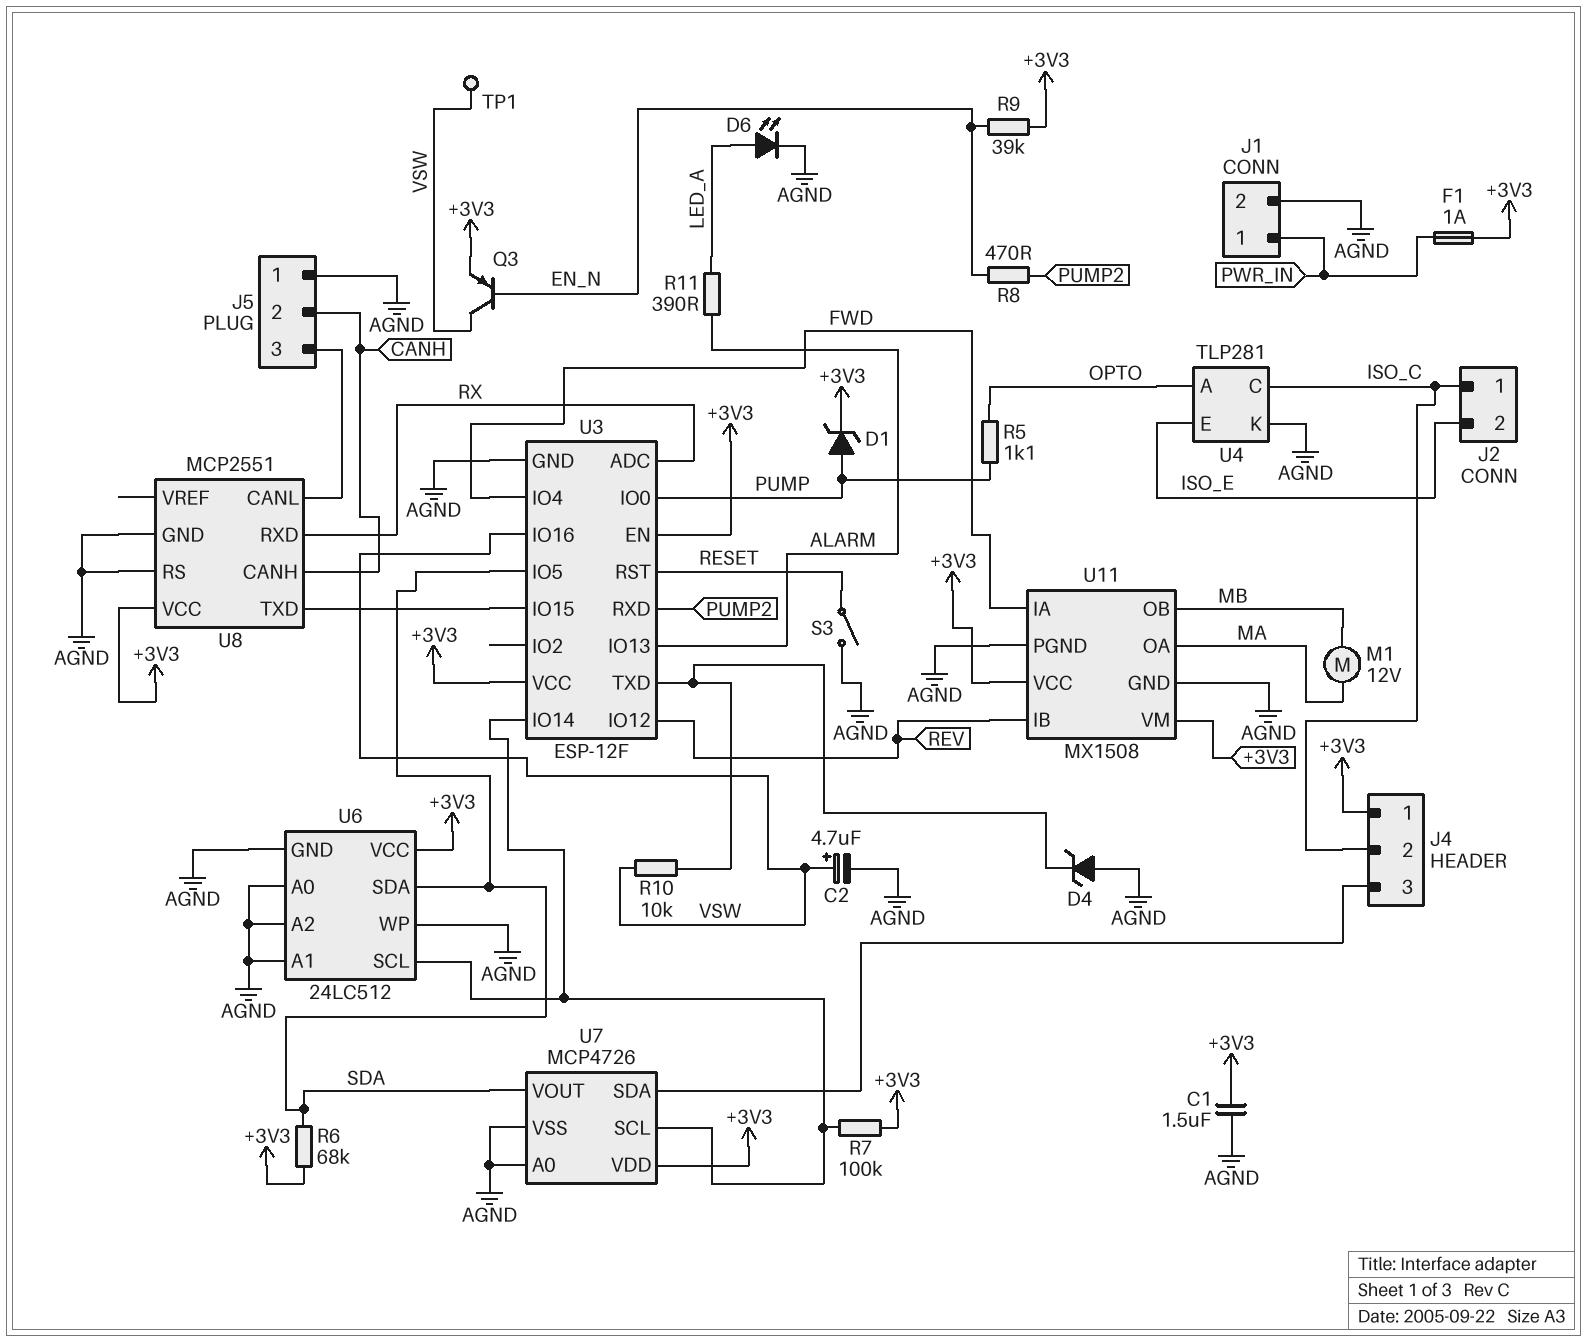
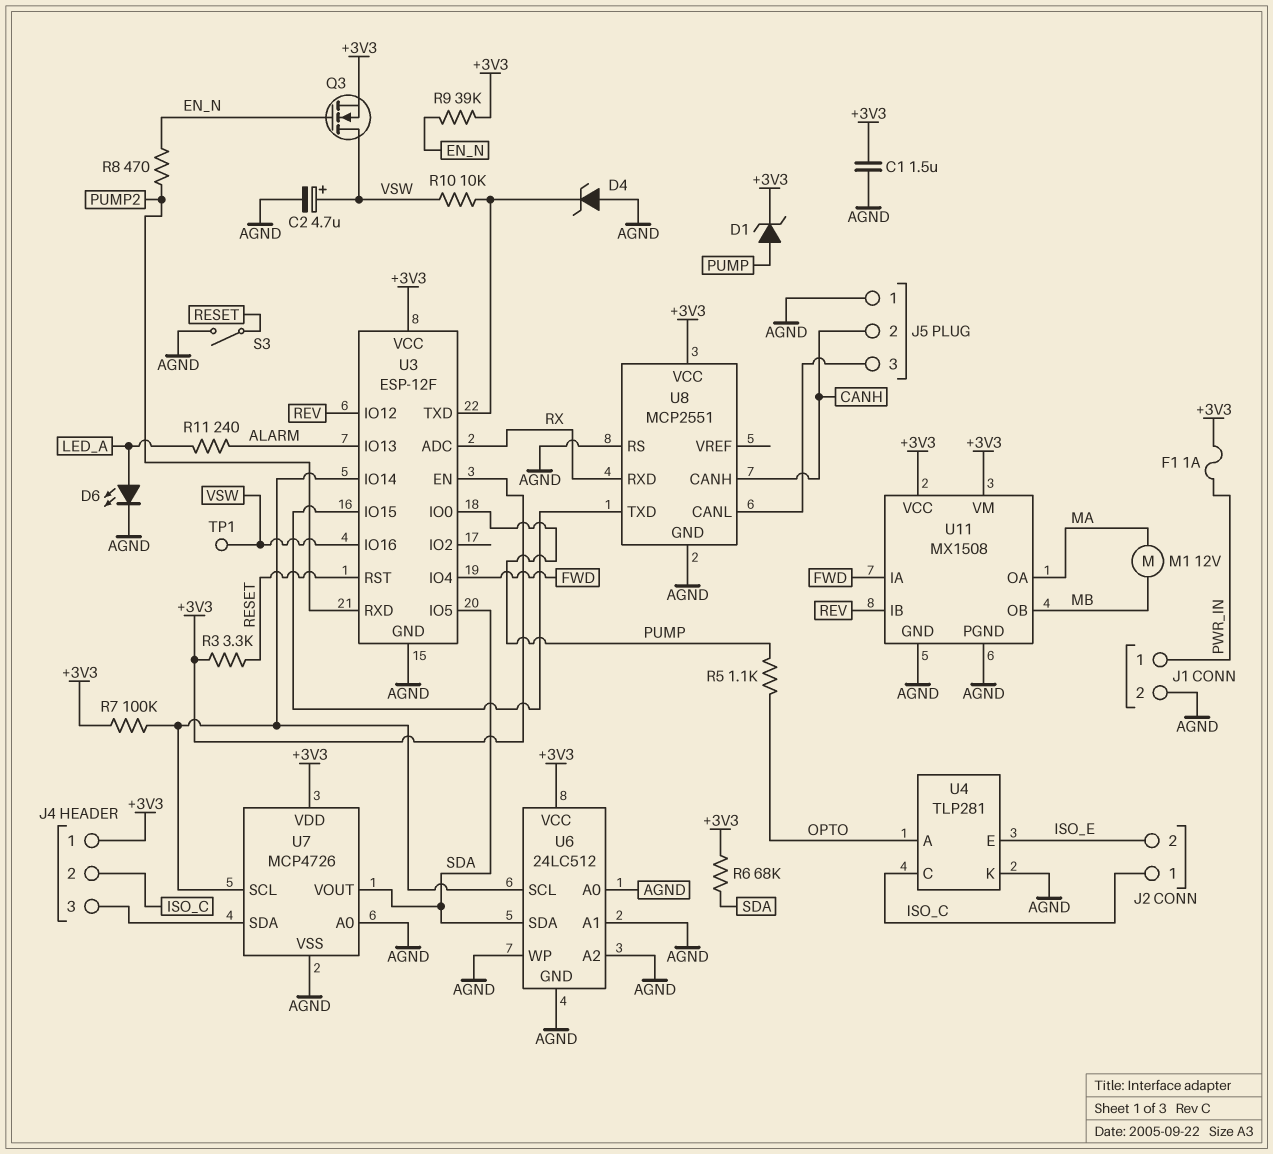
Q3: PNP (B EN_N, C VSW, E +3V3) -> NMOS (G EN_N, D VSW, S +3V3)
R3: none -> 3.3k (+3V3, RESET)
R11: 390 (ALARM, LED_A) -> 240 (ALARM, LED_A)

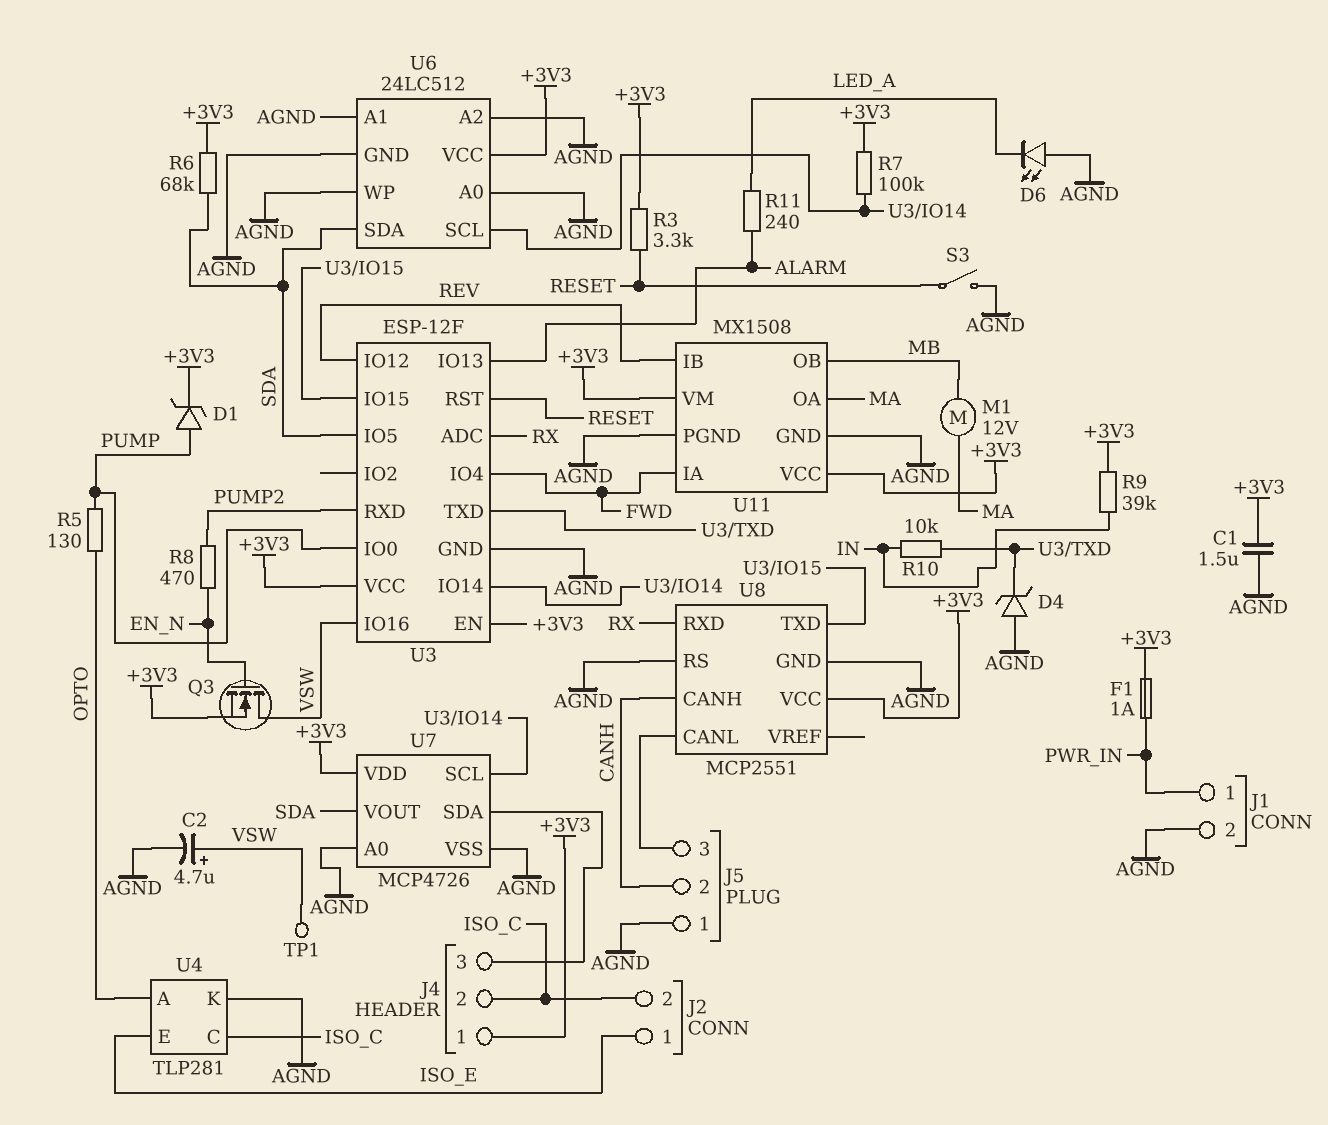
D6: LED (A LED_A, K AGND) -> LED (A AGND, K LED_A)
J2 pin 1: ISO_C -> ISO_E
J2 pin 2: ISO_E -> ISO_C
R5: 1.1k (OPTO, PUMP) -> 130 (OPTO, PUMP)
R9: 39k (+3V3, EN_N) -> 39k (+3V3, IN)
R10: 10k (U3/TXD, VSW) -> 10k (IN, U3/TXD)

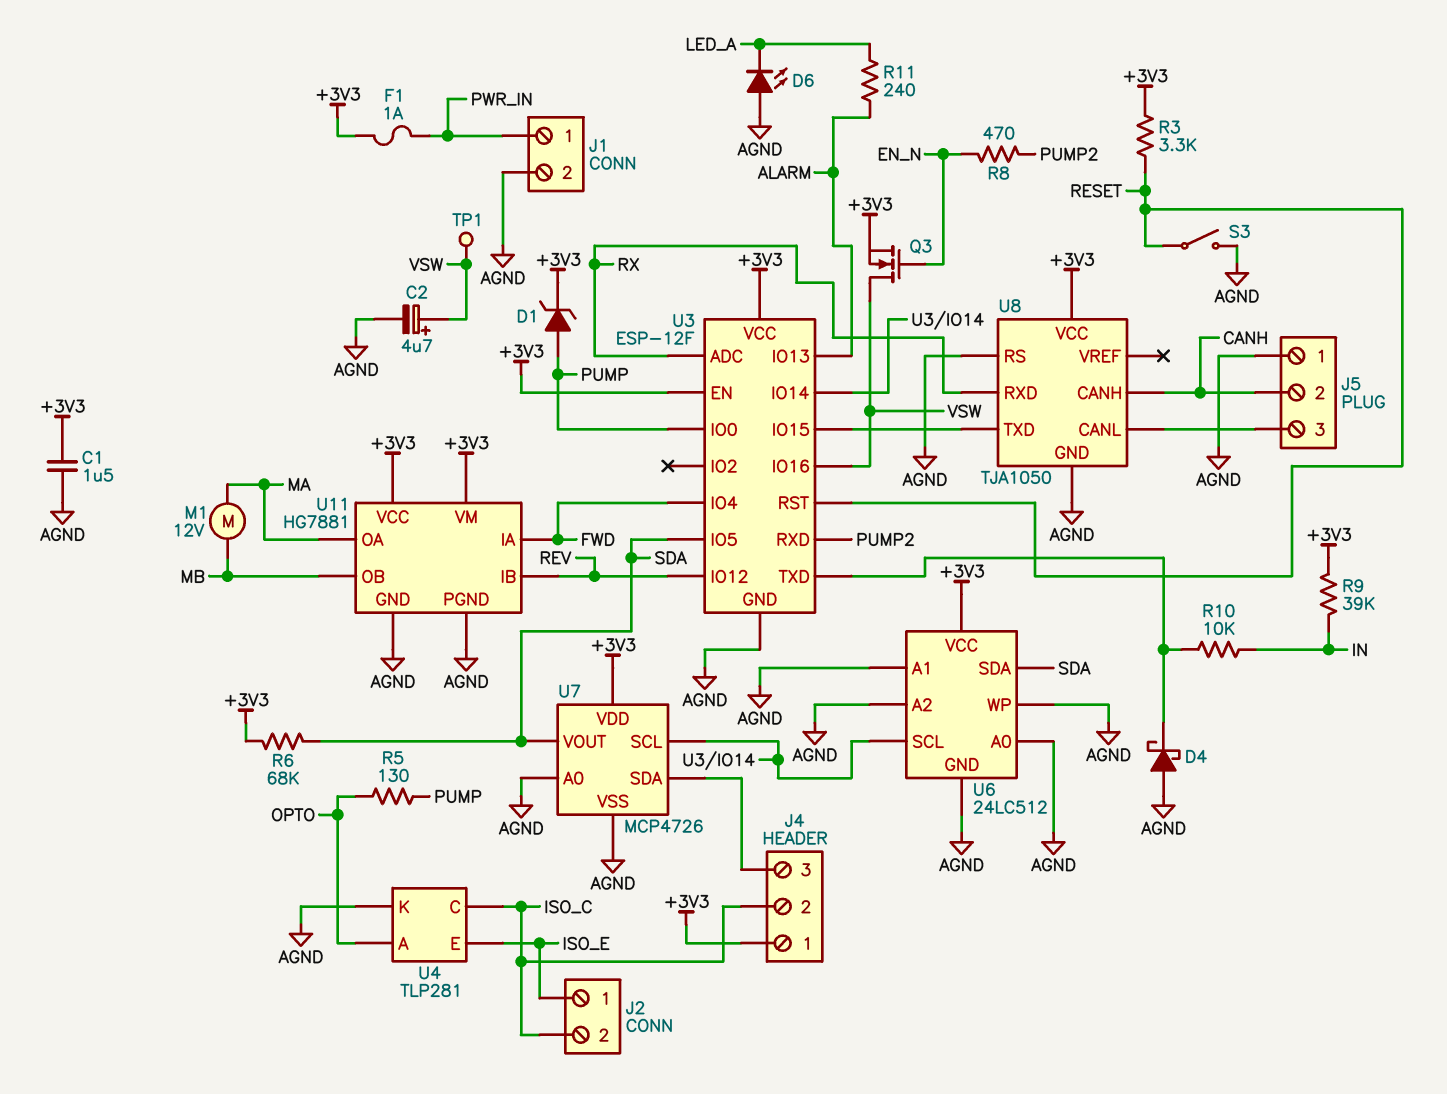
D4: zener (A AGND, K U3/TXD) -> schottky (A AGND, K U3/TXD)
R7: 100k (+3V3, U3/IO14) -> none
U8: MCP2551 -> TJA1050
U11: MX1508 -> HG7881

